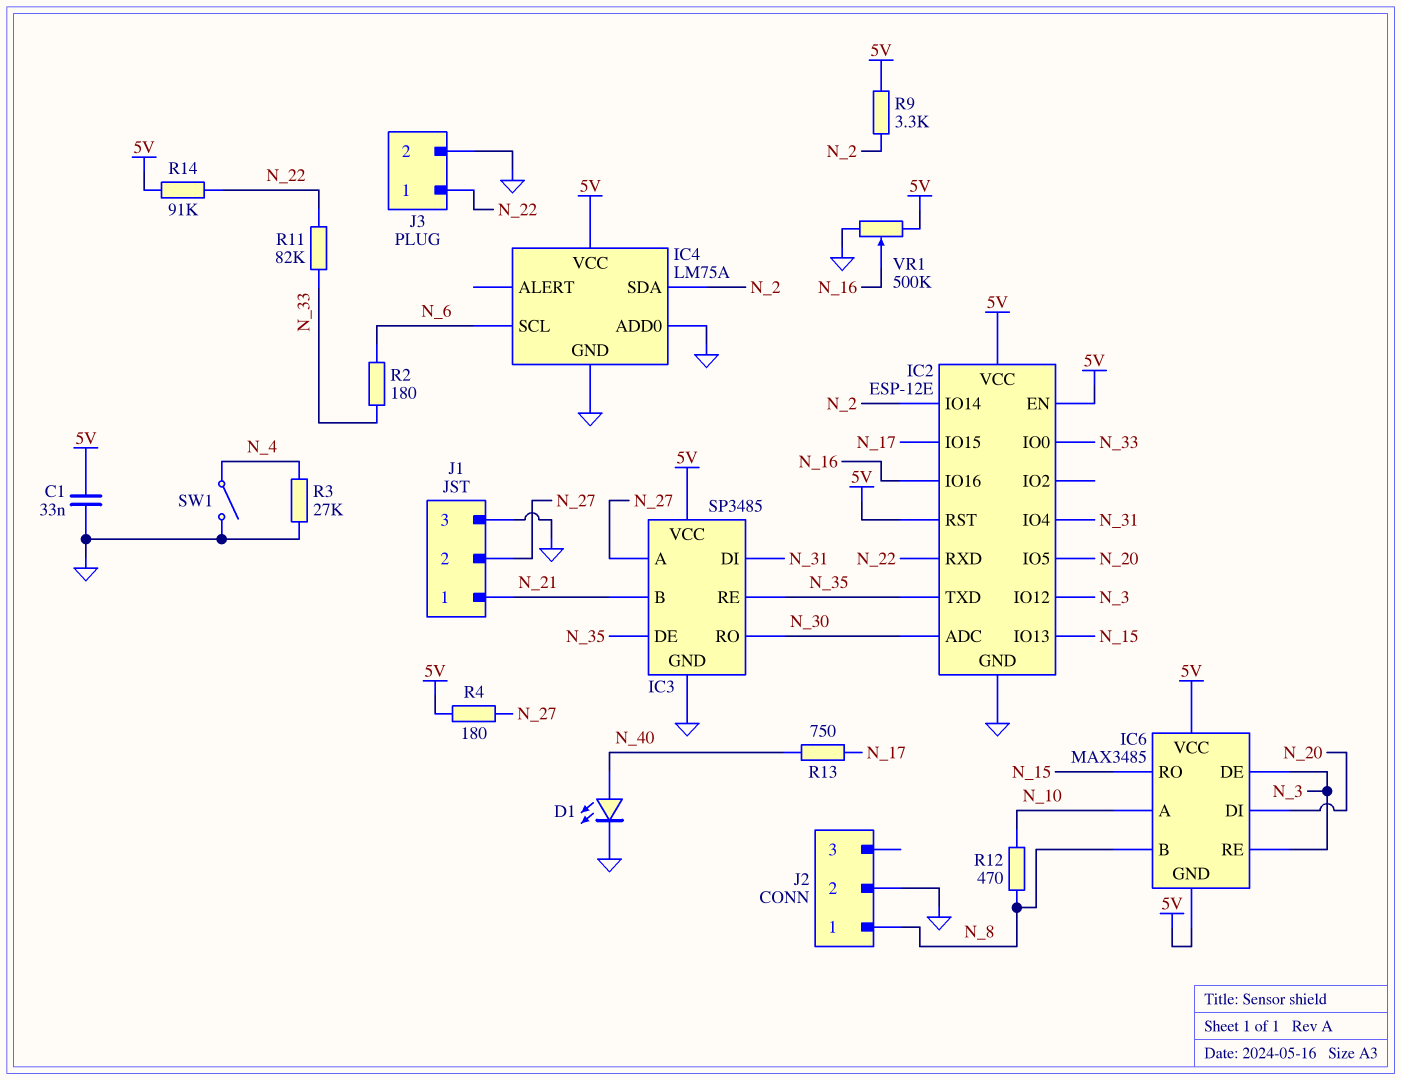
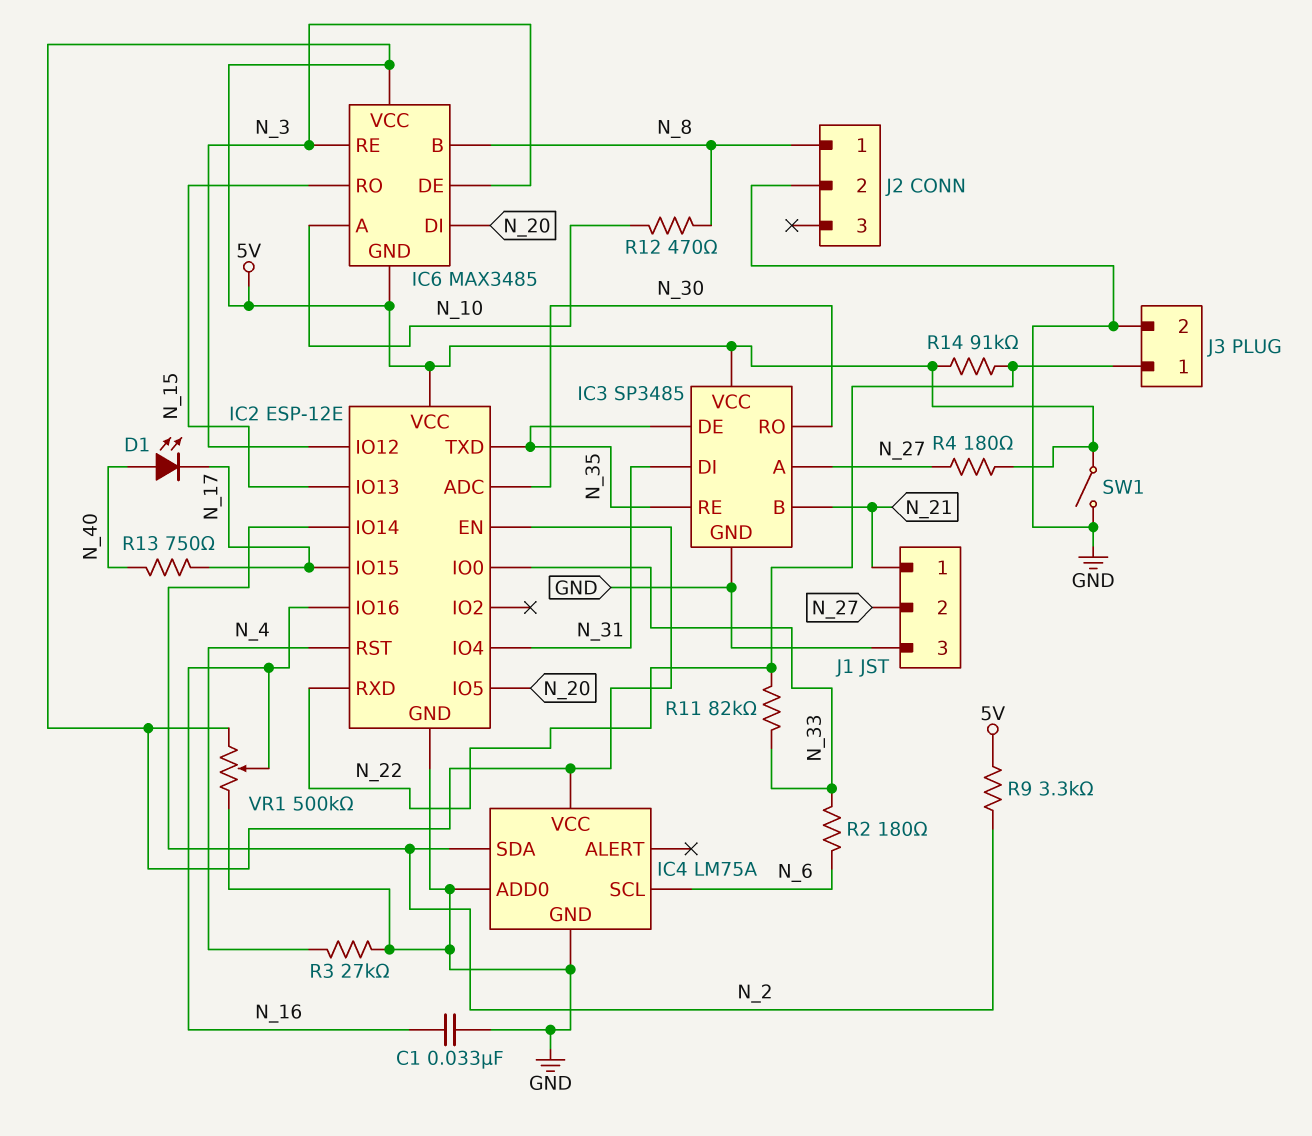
C1: 33nF (5V, GND) -> 33nF (GND, N_16)
D1: LED (A N_40, K GND) -> LED (A N_40, K N_17)
IC2 pin RST: 5V -> N_4
SW1: switch (GND, N_4) -> switch (5V, GND)

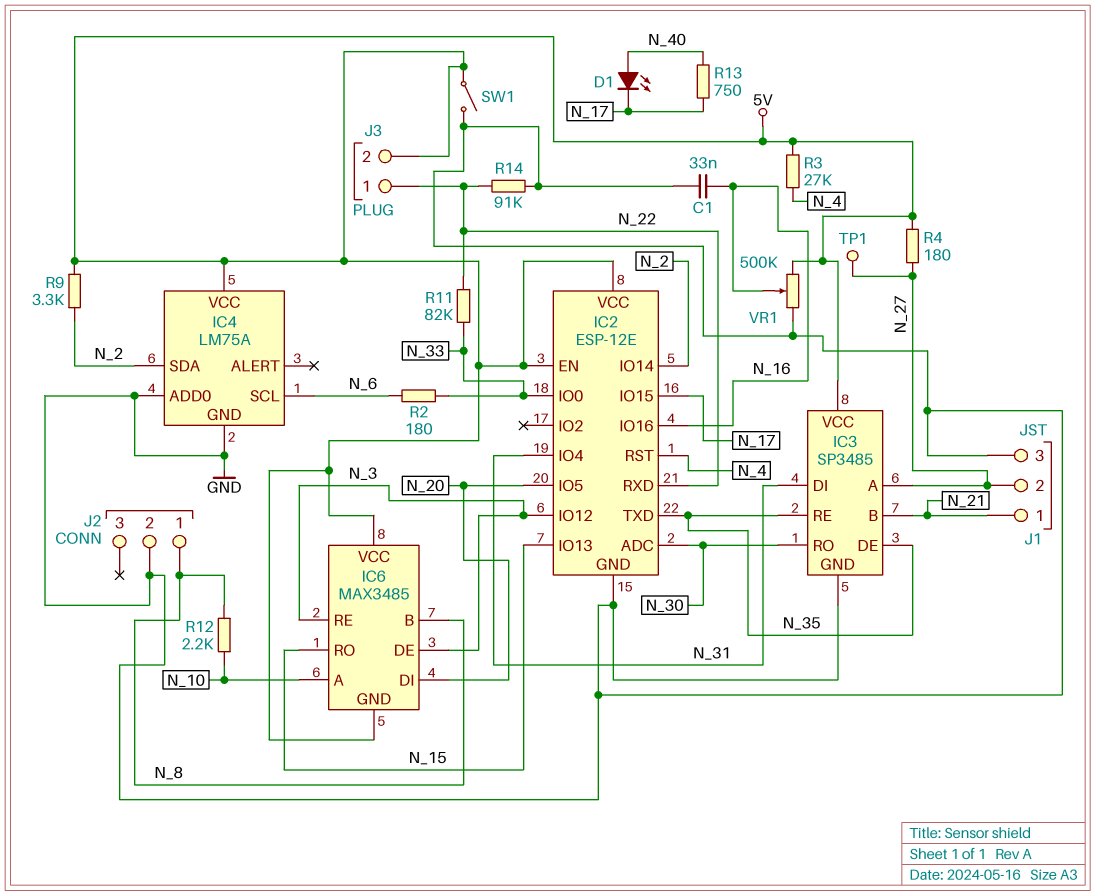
J3 pin 2: GND -> 5V
R3: 27k (GND, N_4) -> 27k (5V, N_4)
R12: 470 (N_8, N_10) -> 2.2k (N_8, N_10)
R14: 91k (5V, N_22) -> 91k (GND, N_22)
TP1: none -> test point (N_27)

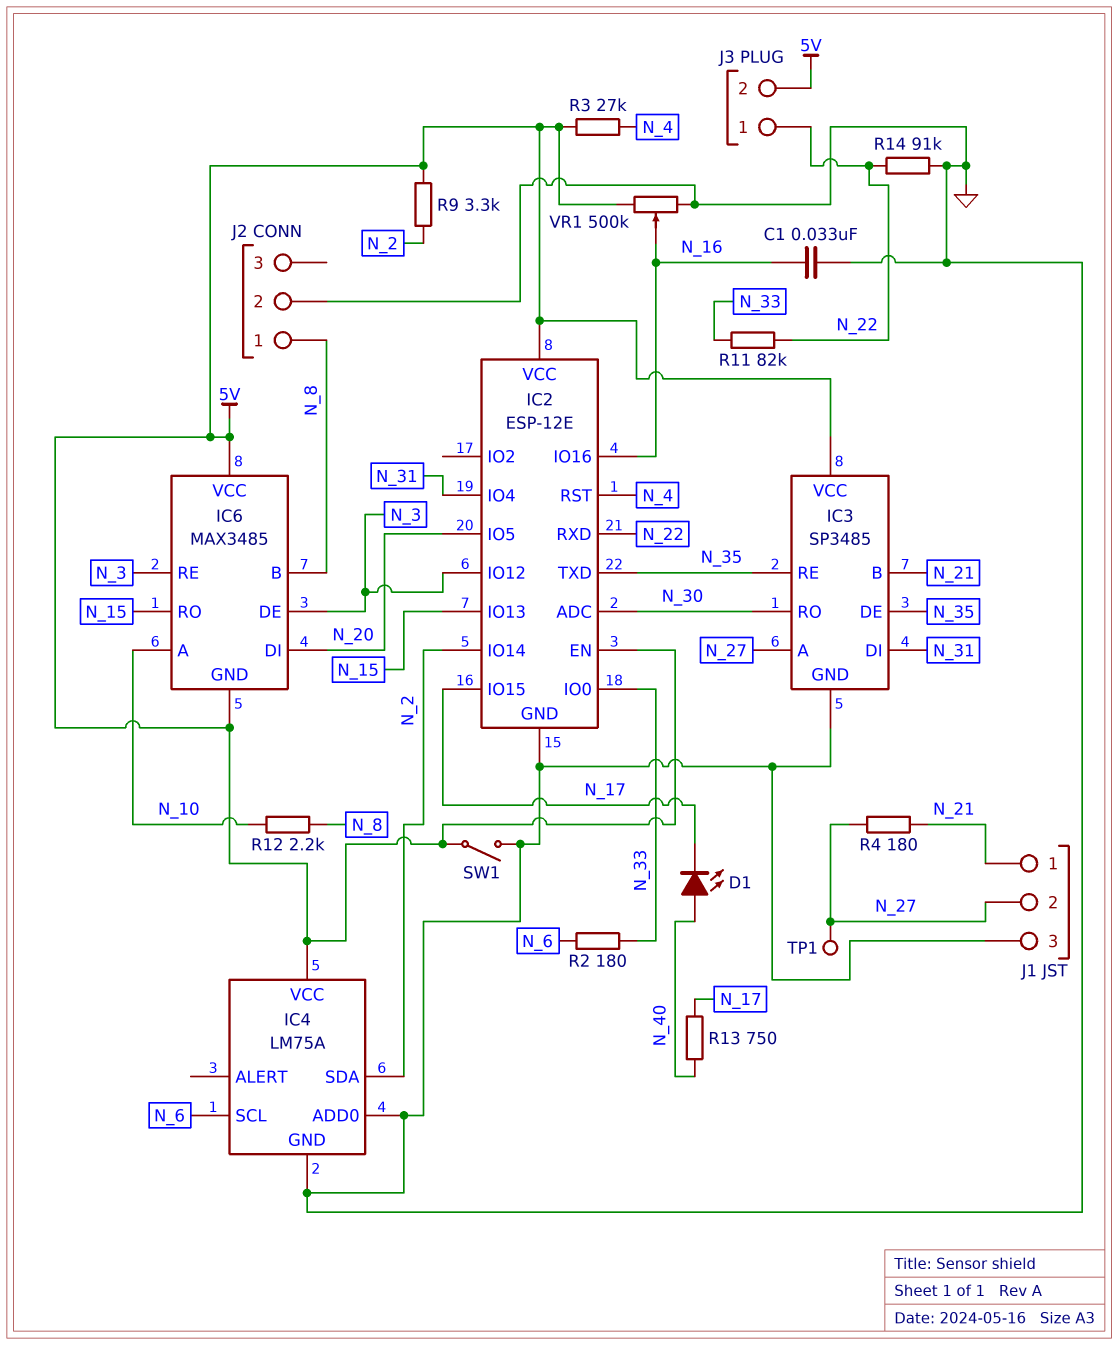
R4: 180 (5V, N_27) -> 180 (N_21, N_27)

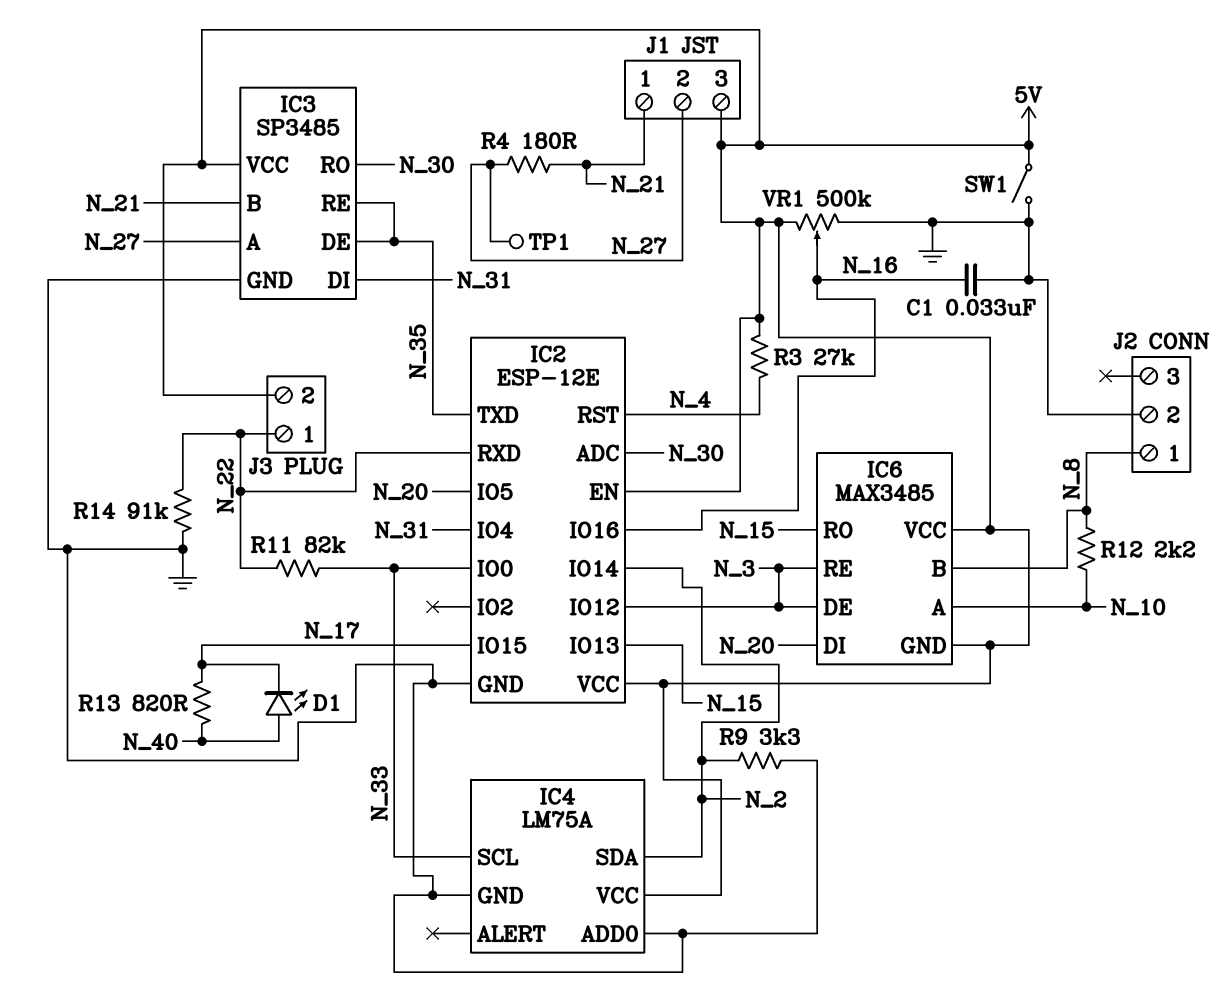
IC4 pin SCL: N_6 -> N_33
J1 pin 3: GND -> 5V
R2: 180 (N_6, N_33) -> none
R9: 3.3k (5V, N_2) -> 3.3k (GND, N_2)
R13: 750 (N_17, N_40) -> 820 (N_17, N_40)

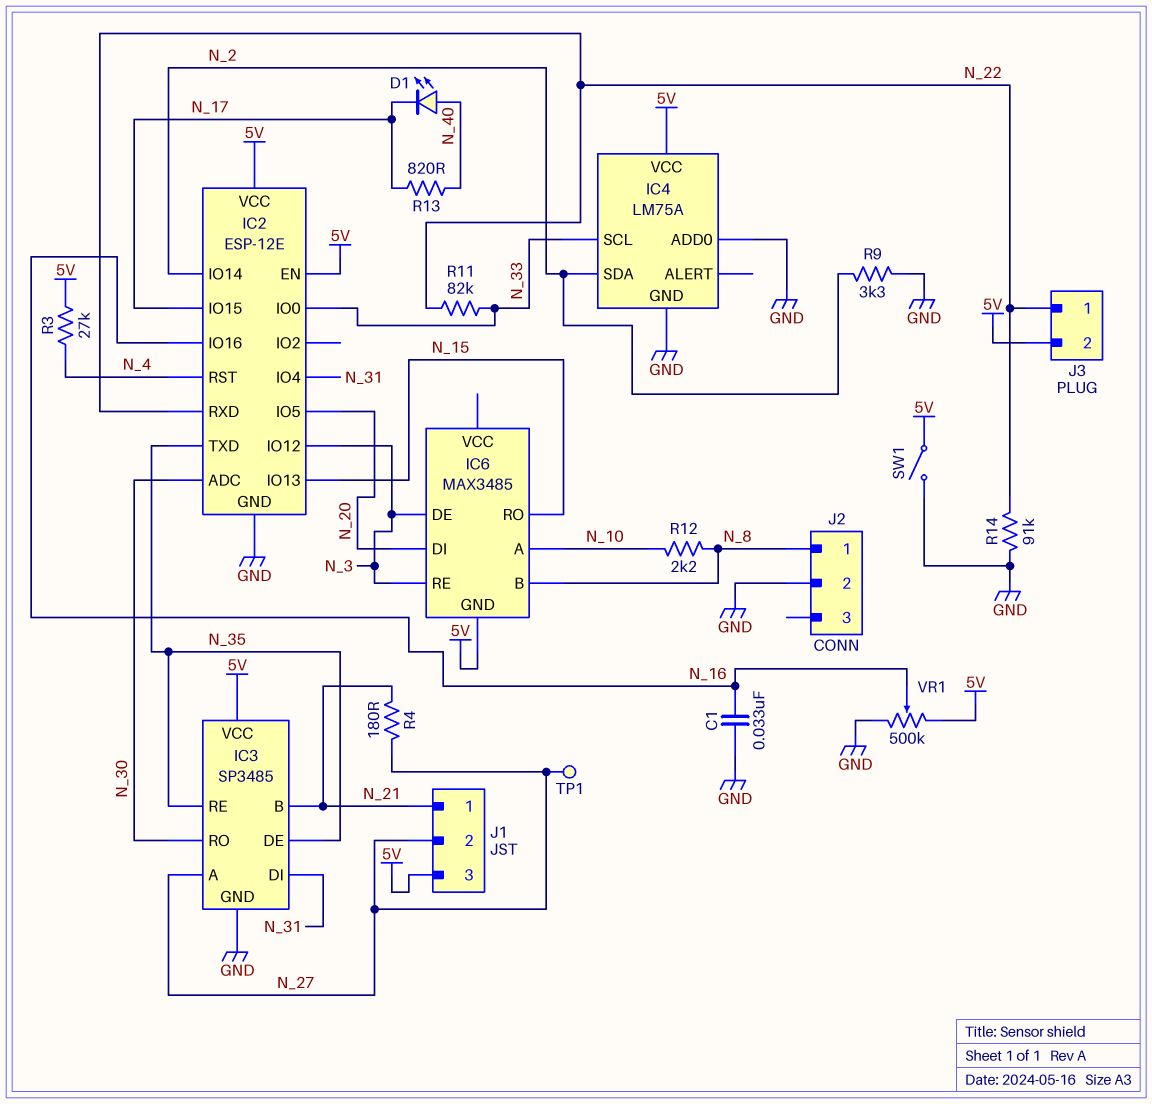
IC6 pin VCC: 5V -> none

